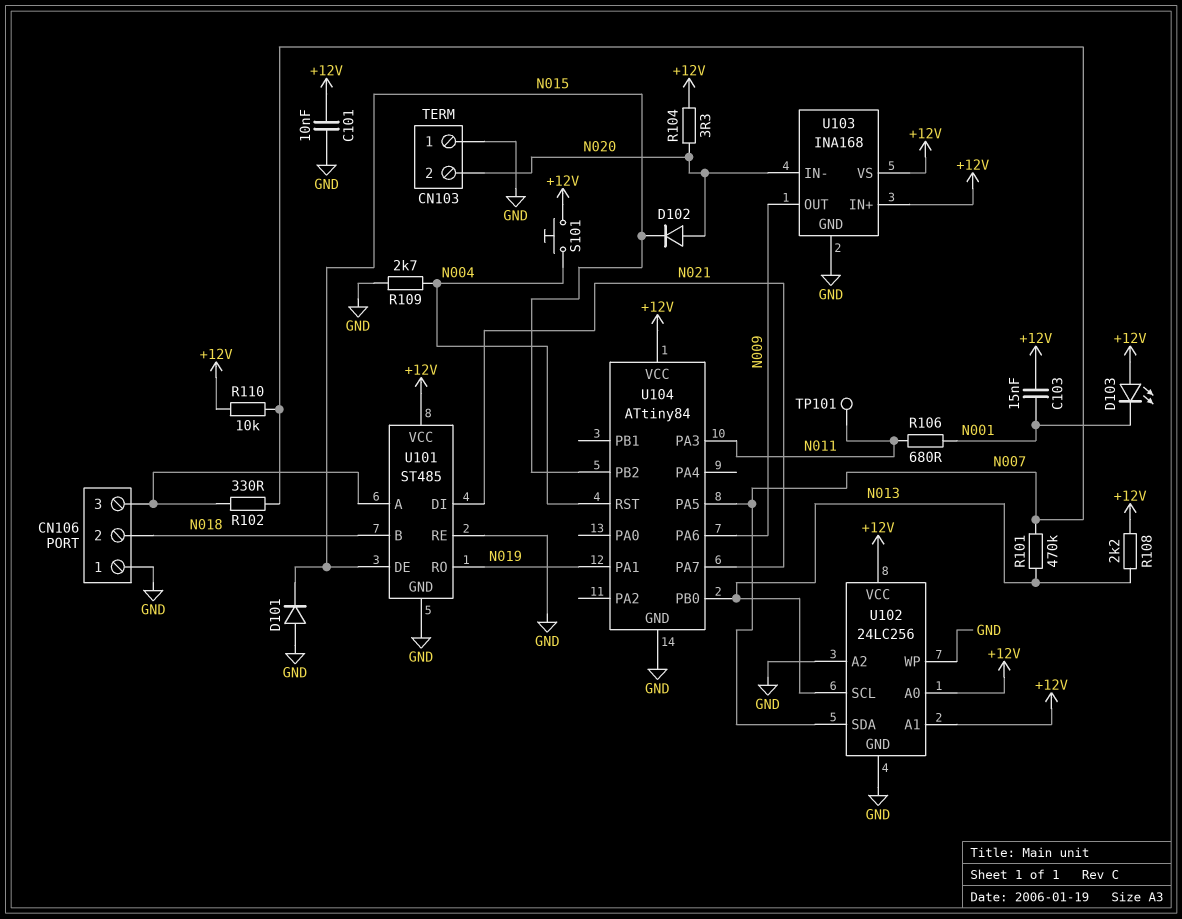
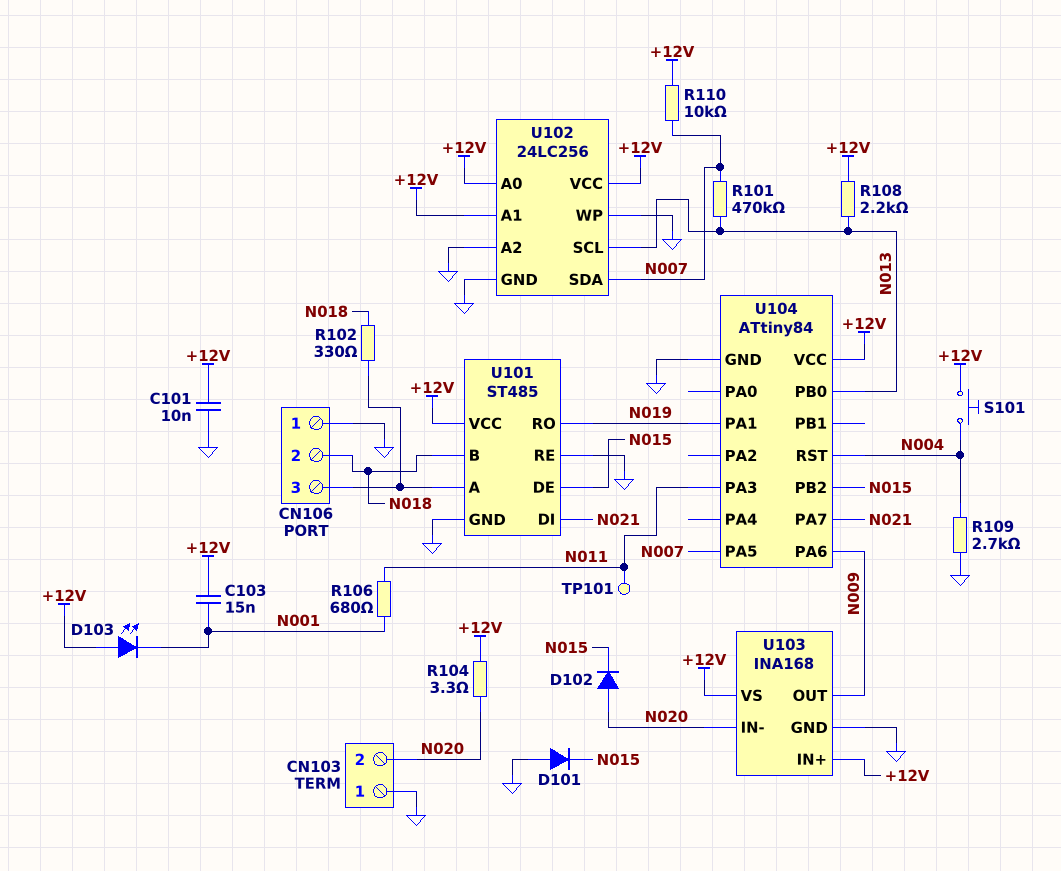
R102: 330 (CN106/3, N007) -> 330 (CN106/3, N018)

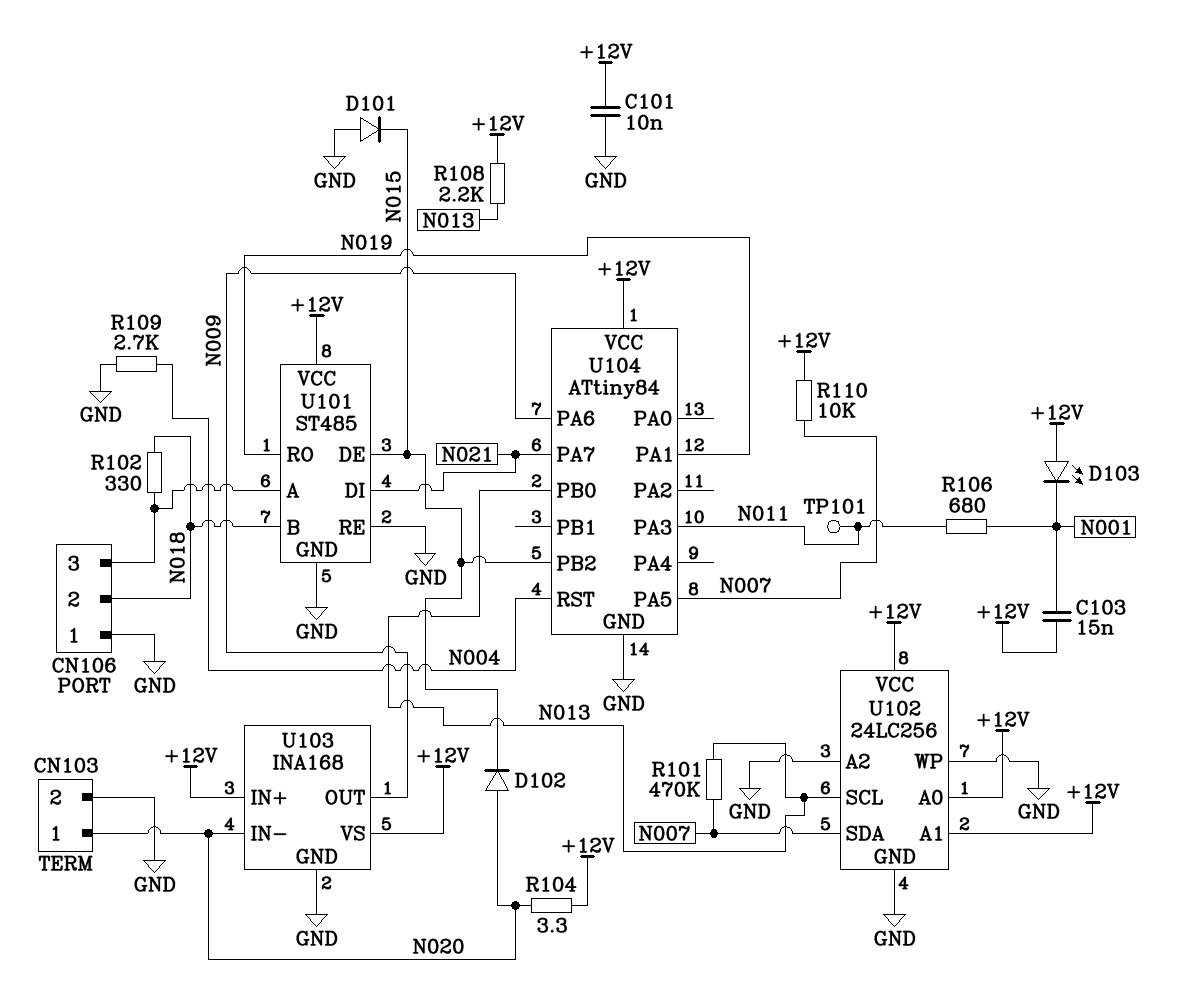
CN103 pin 1: GND -> N020
CN103 pin 2: N020 -> GND
S101: button (+12V, N004) -> none

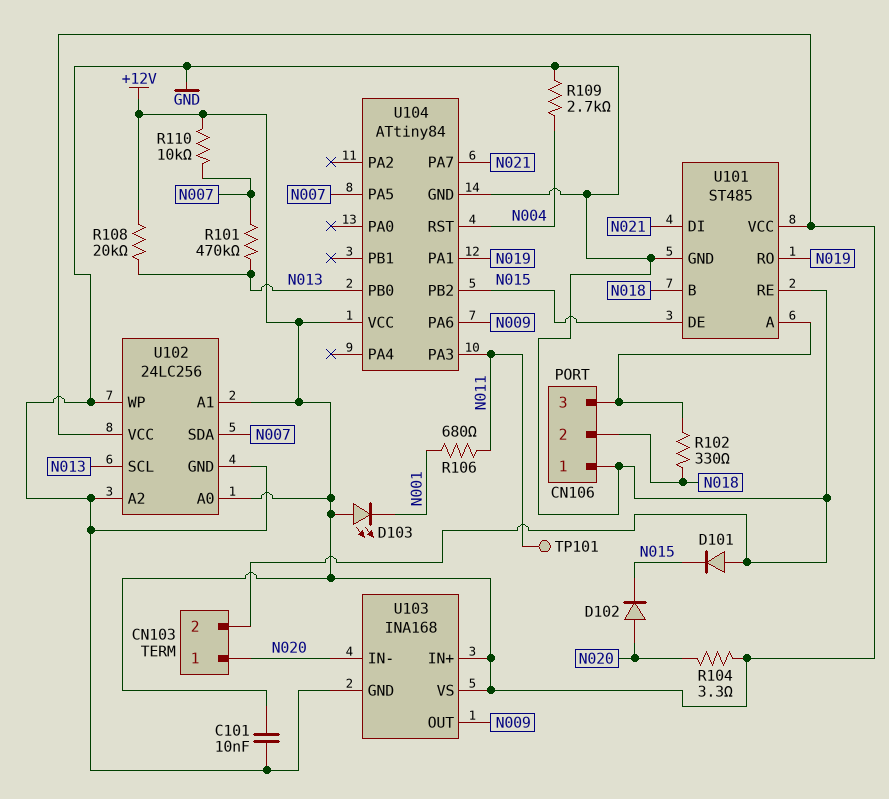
C103: 15nF (+12V, N001) -> none
R108: 2.2k (+12V, N013) -> 20k (+12V, N013)

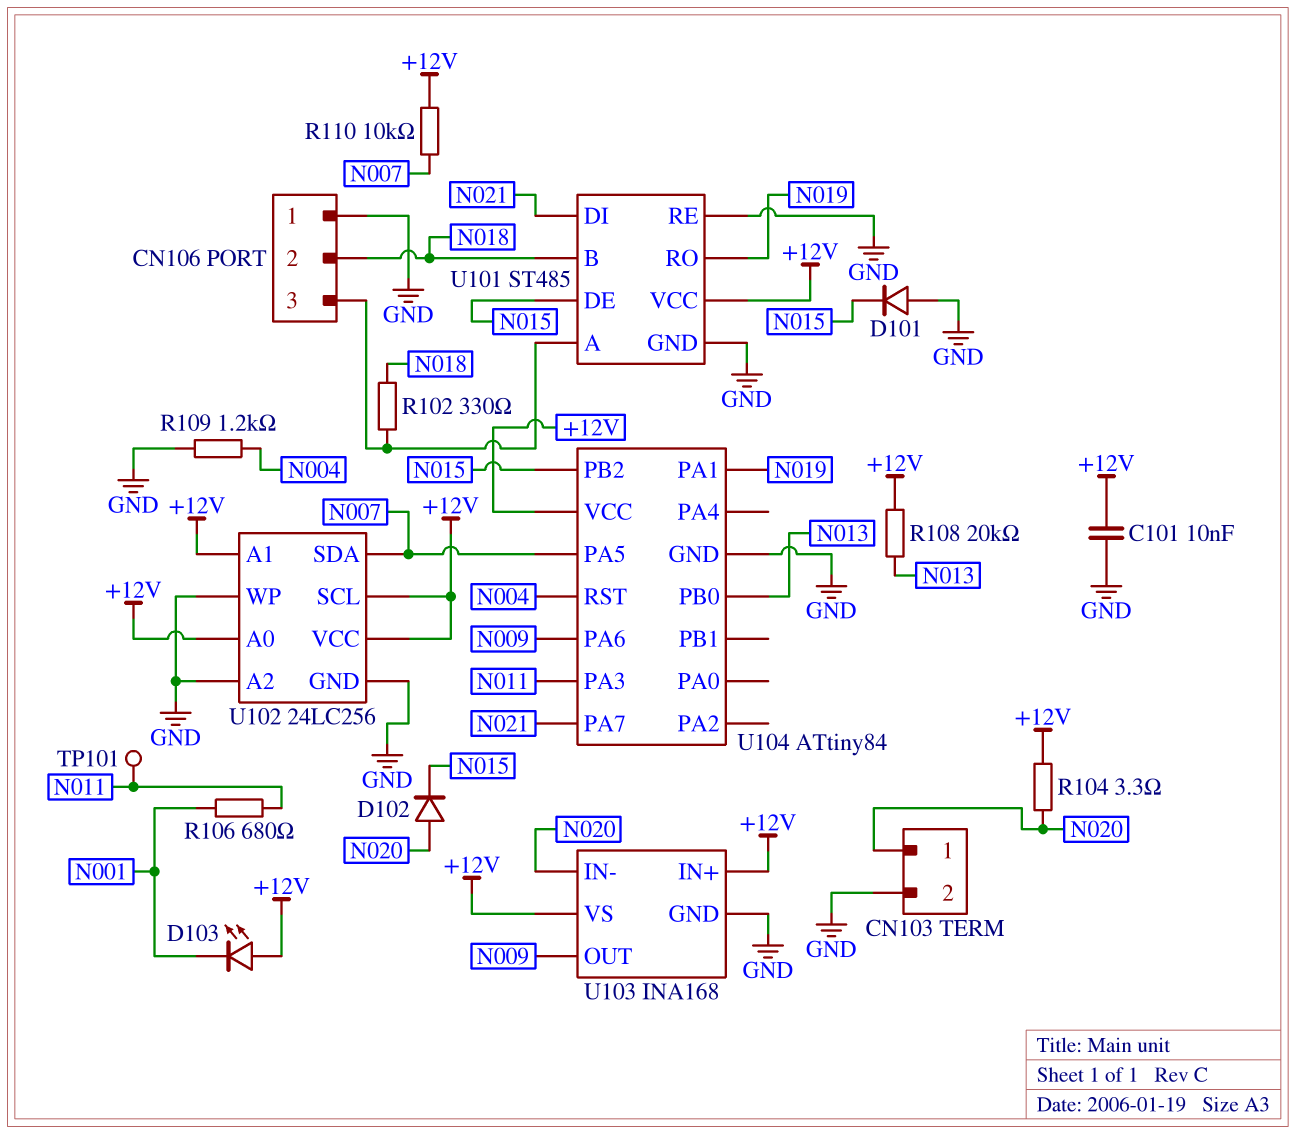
R101: 470k (N007, N013) -> none
R109: 2.7k (GND, N004) -> 1.2k (GND, N004)
U102 pin SCL: N013 -> +12V

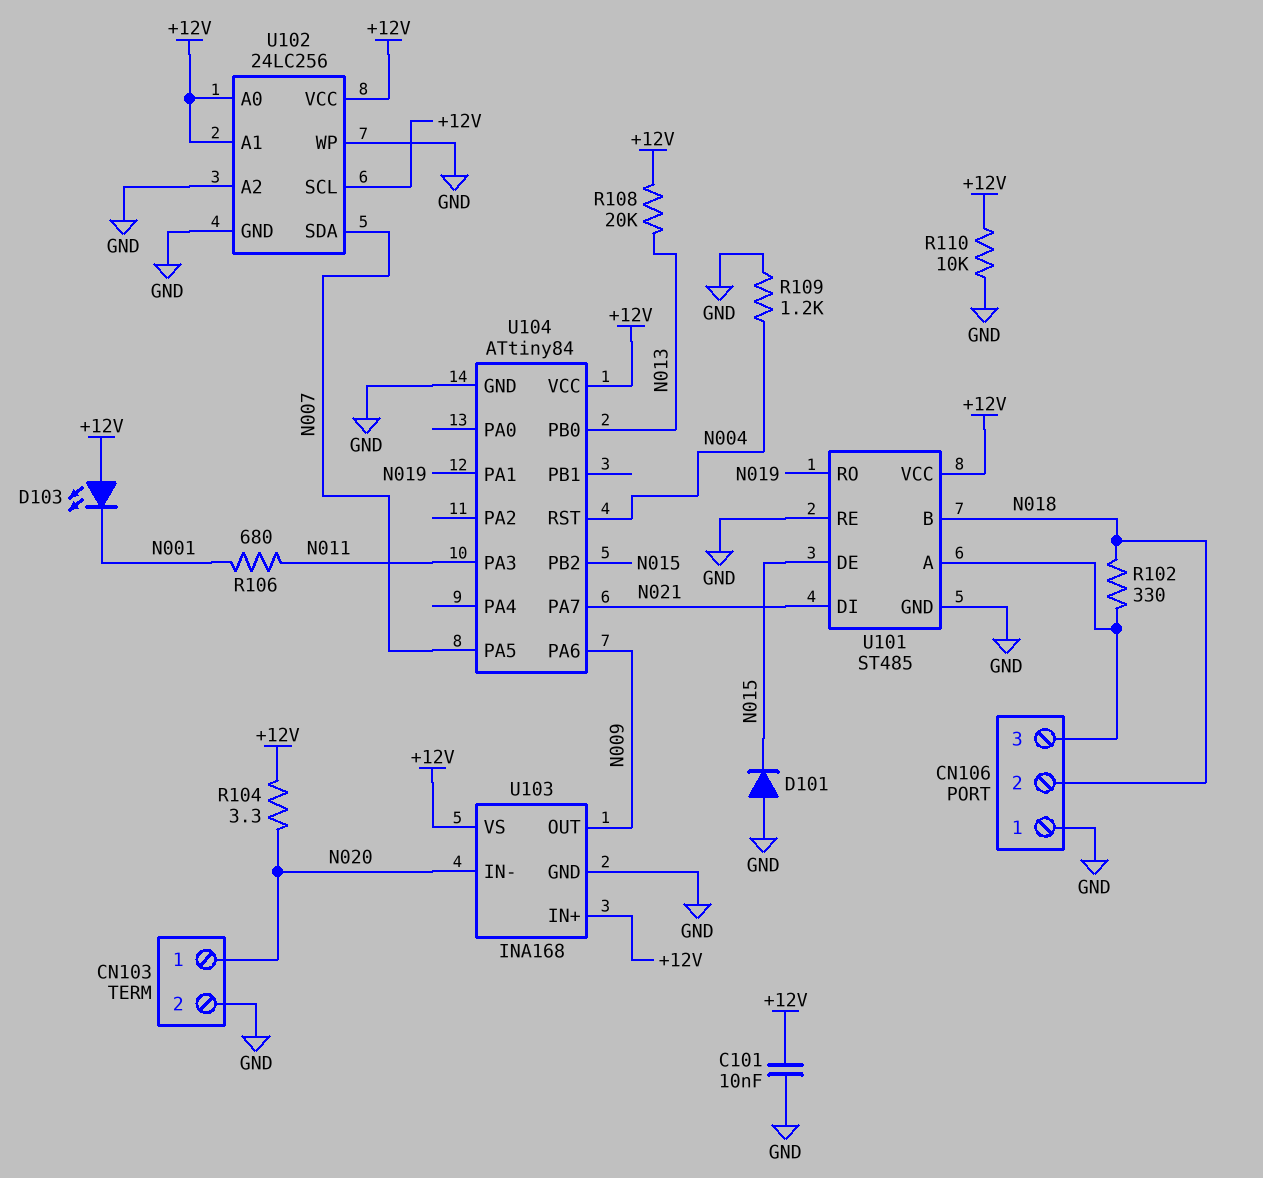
D102: diode (A N020, K N015) -> none
R110: 10k (+12V, N007) -> 10k (+12V, GND)
TP101: test point (N011) -> none

